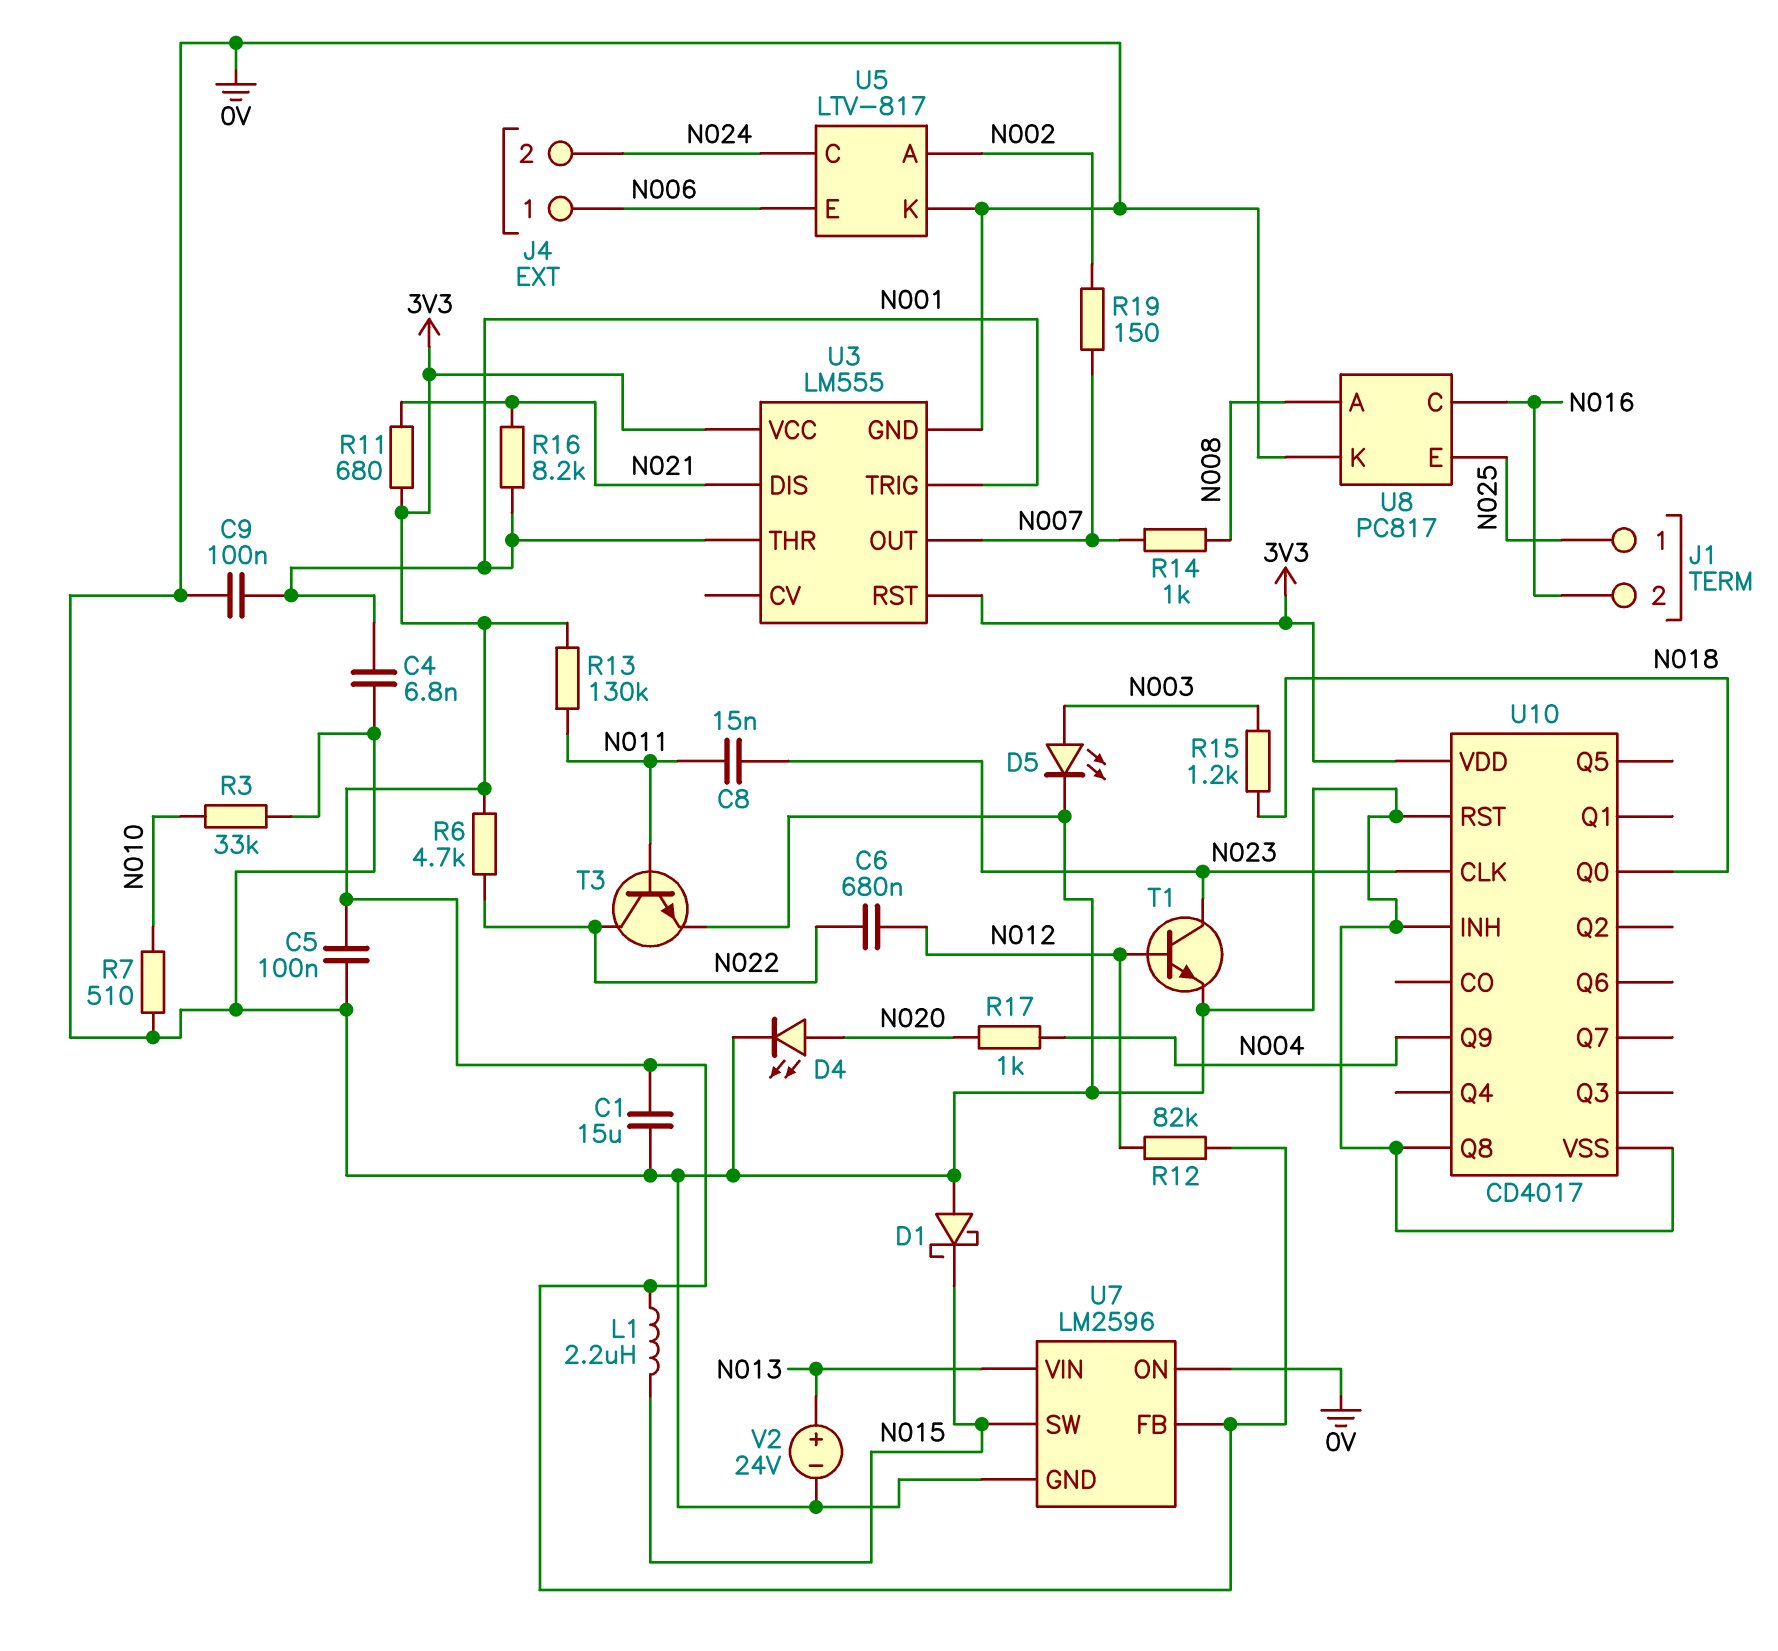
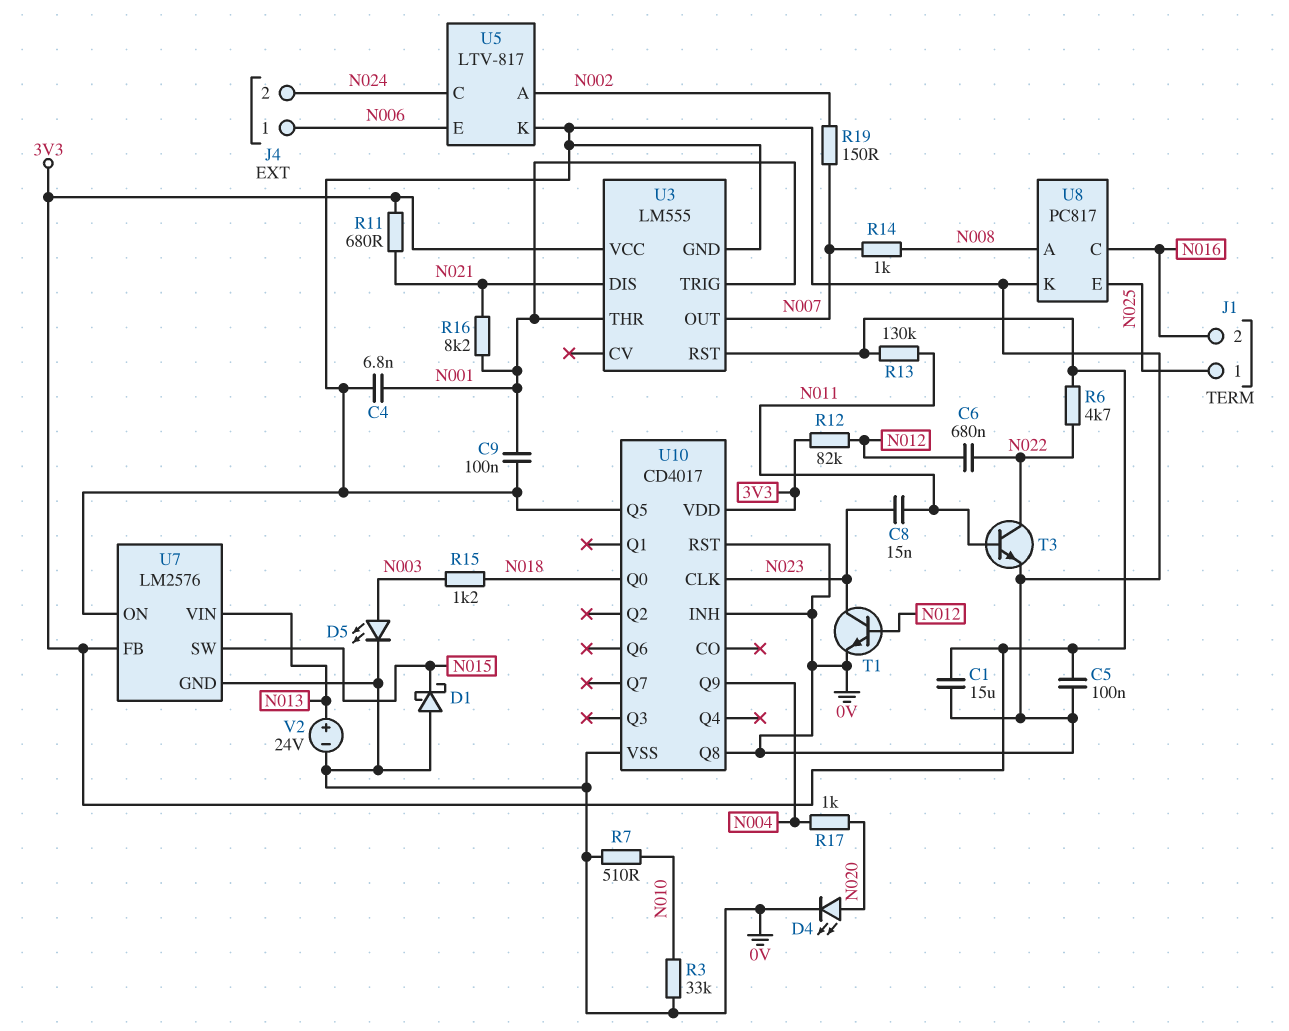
L1: 2.2uH (3V3, N015) -> none
U7: LM2596 -> LM2576
U10 pin Q5: none -> 0V

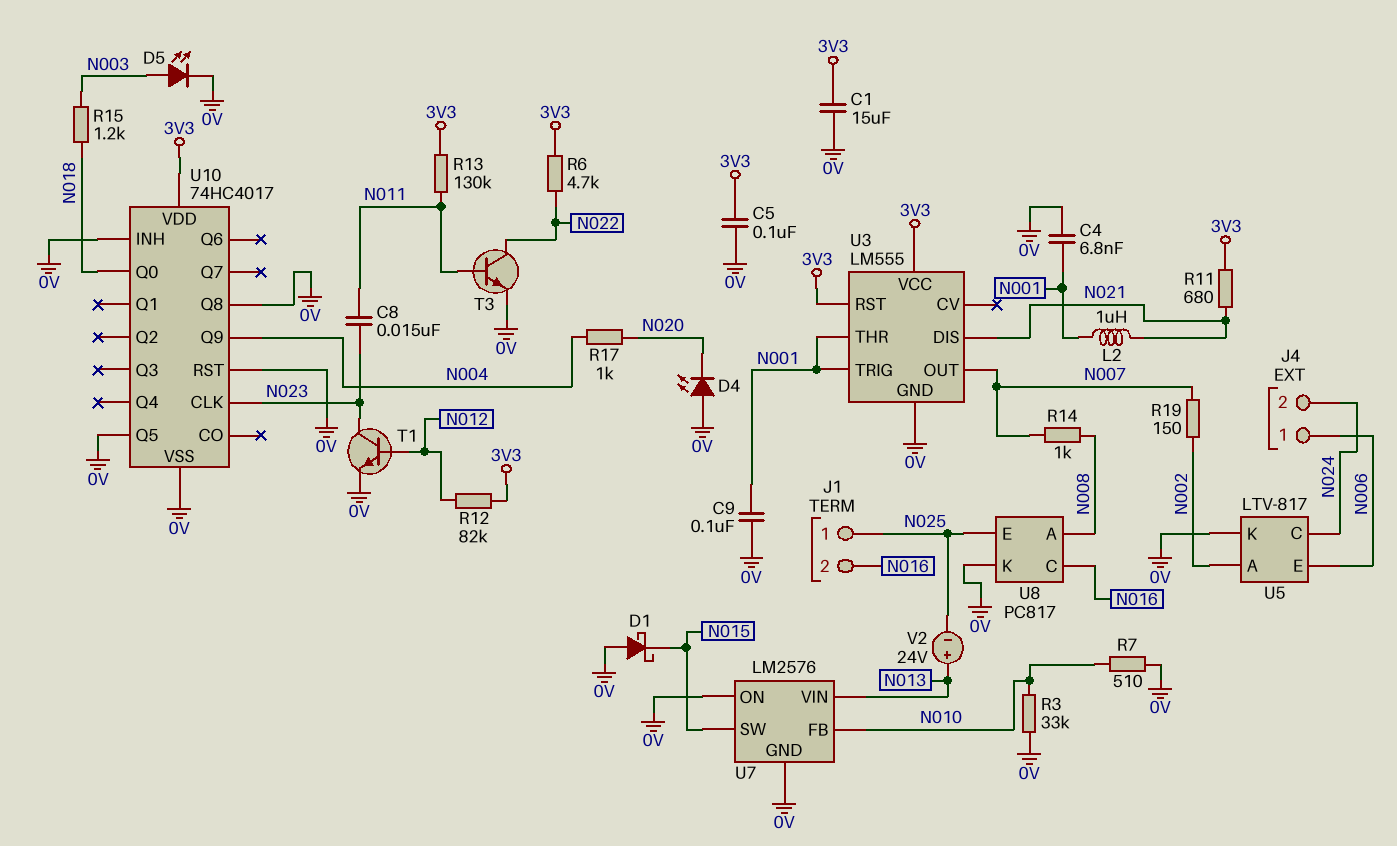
C6: 680nF (N012, N022) -> none
D4: LED (A N020, K 0V) -> LED (A 0V, K N020)
L2: none -> 1uH (N001, N021)
R16: 8.2k (N001, N021) -> none
U7 pin FB: 3V3 -> N010
U10: CD4017 -> 74HC4017
V2: 24V (plus N013, minus 0V) -> 24V (plus N013, minus N025)

